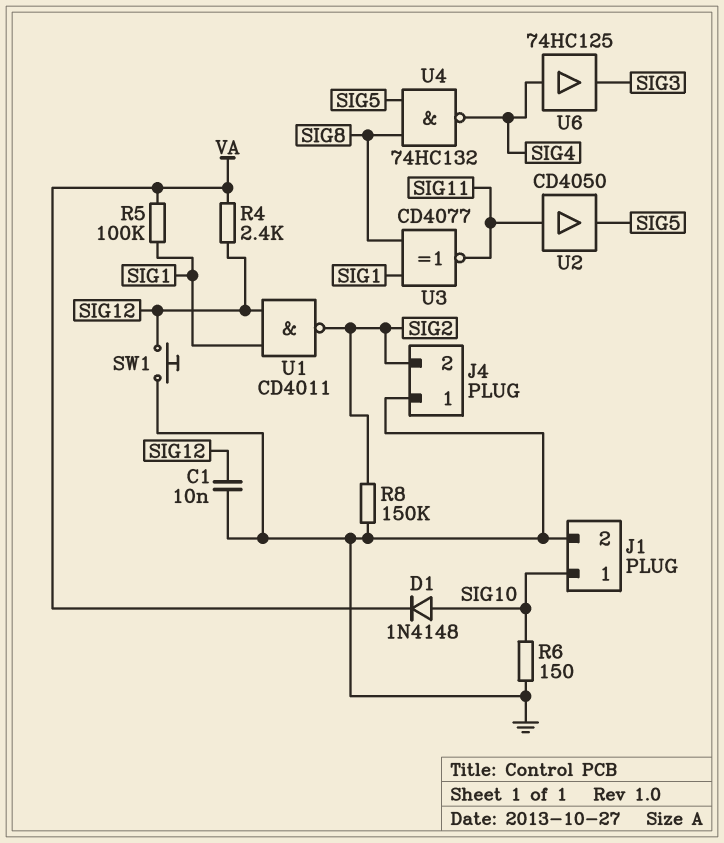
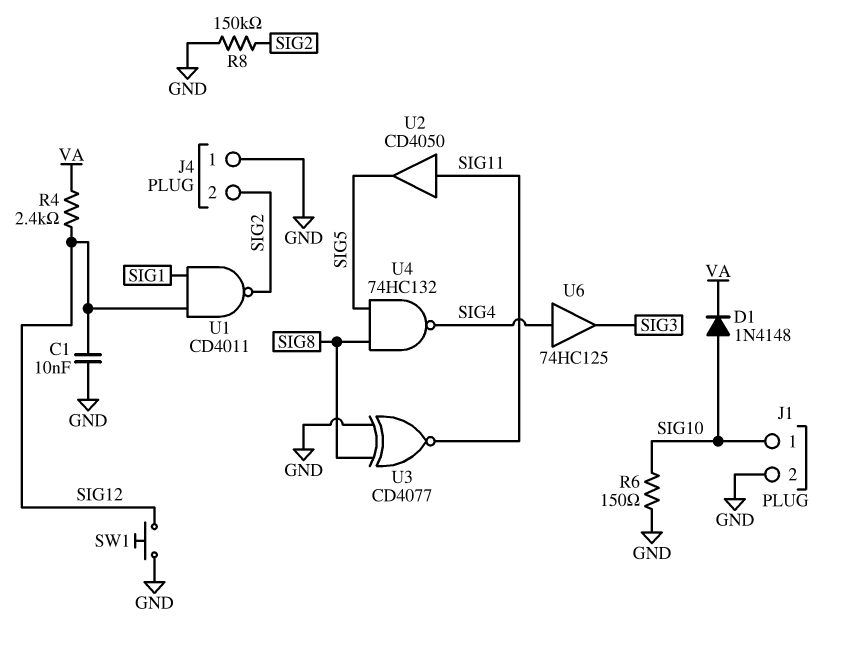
R5: 100k (SIG1, VA) -> none
U3: XNOR CD4077 (in SIG1, in SIG8, out SIG11) -> XNOR CD4077 (in GND, in SIG8, out SIG11)

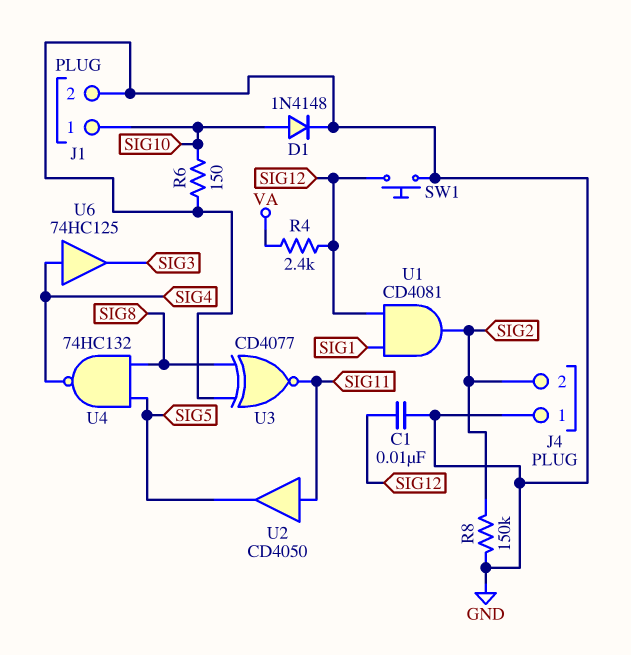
D1: diode 1N4148 (A SIG10, K VA) -> diode 1N4148 (A SIG10, K GND)
U1: NAND CD4011 (in SIG1, in SIG12, out SIG2) -> AND CD4081 (in SIG1, in SIG12, out SIG2)

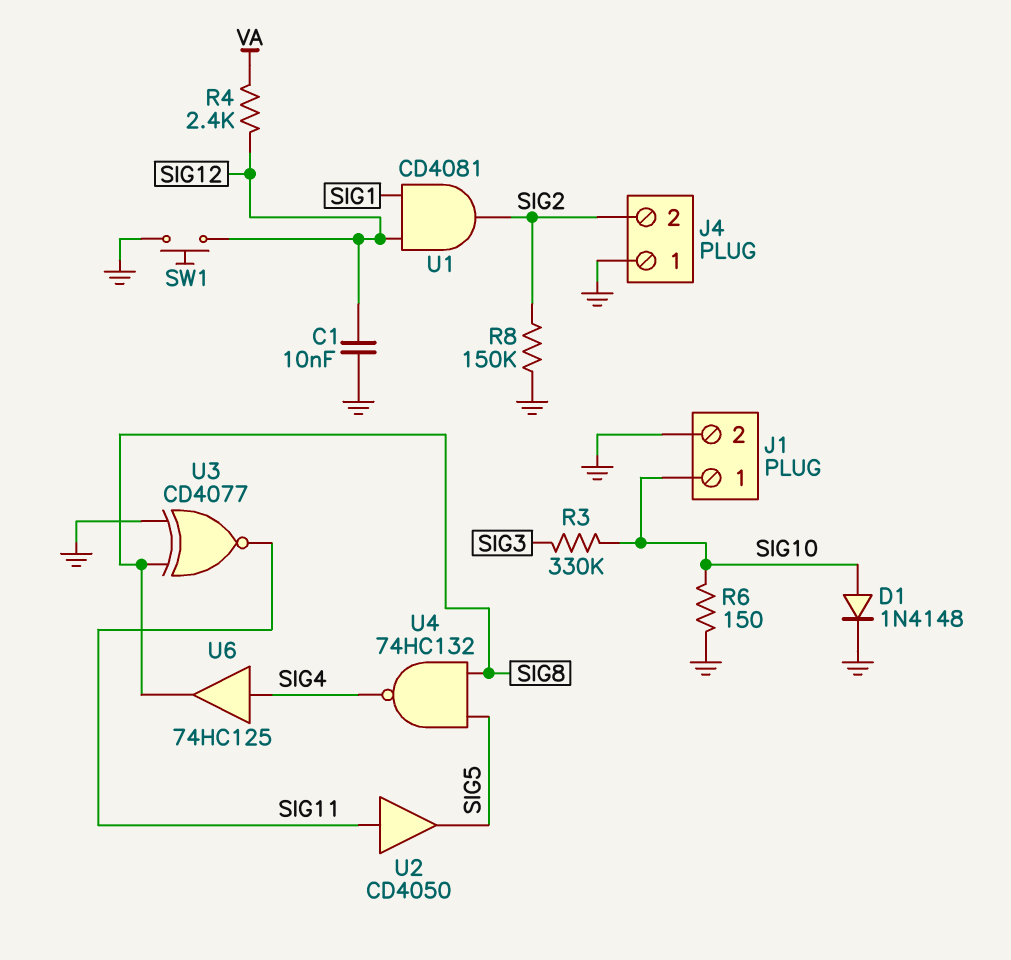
R3: none -> 330k (SIG3, SIG10)
U6: buffer 74HC125 (in SIG4, out SIG3) -> buffer 74HC125 (in SIG4, out SIG8)

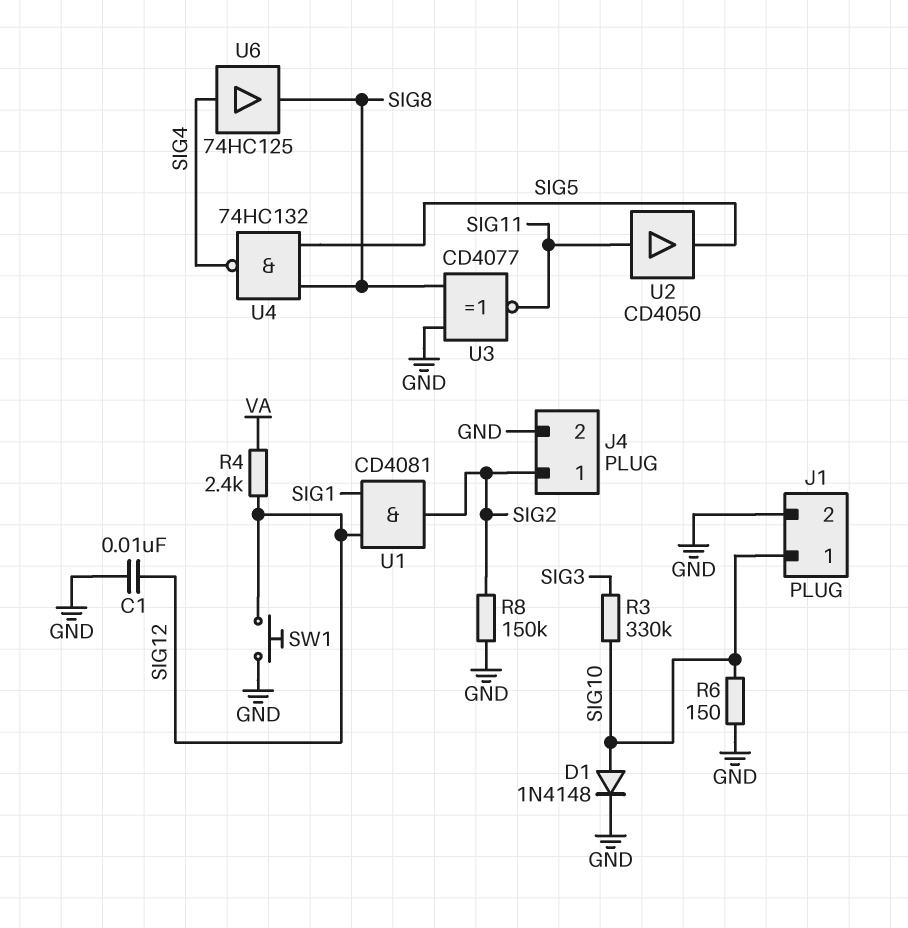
J4 pin 1: GND -> SIG2
J4 pin 2: SIG2 -> GND

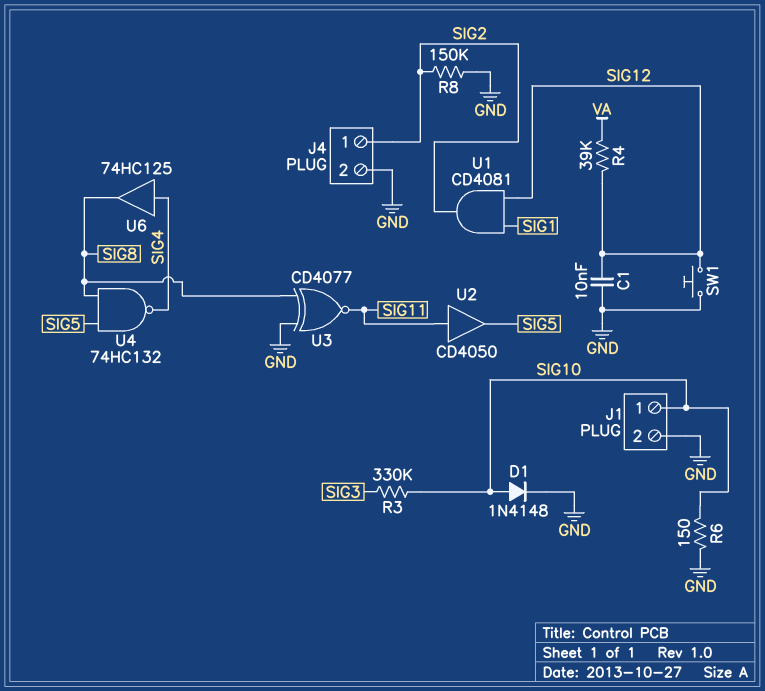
R4: 2.4k (SIG12, VA) -> 39k (SIG12, VA)

